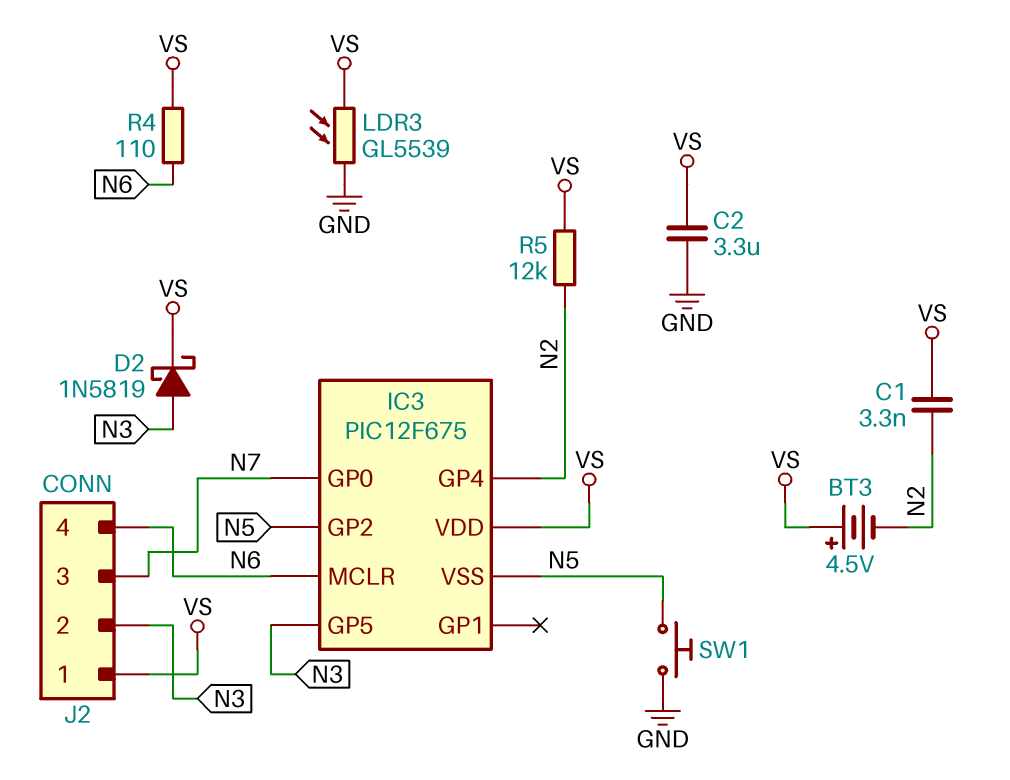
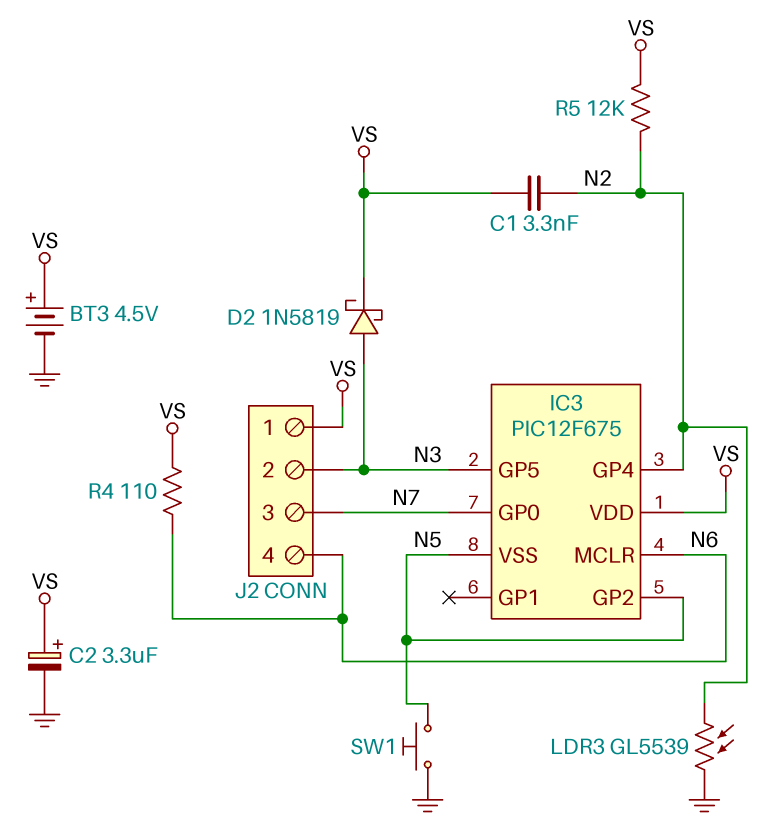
BT3: 4.5V (plus VS, minus N2) -> 4.5V (plus VS, minus GND)
C2: 3.3uF (GND, VS) -> 3.3uF (plus VS, minus GND)
LDR3: GL5539 (GND, VS) -> GL5539 (GND, N2)

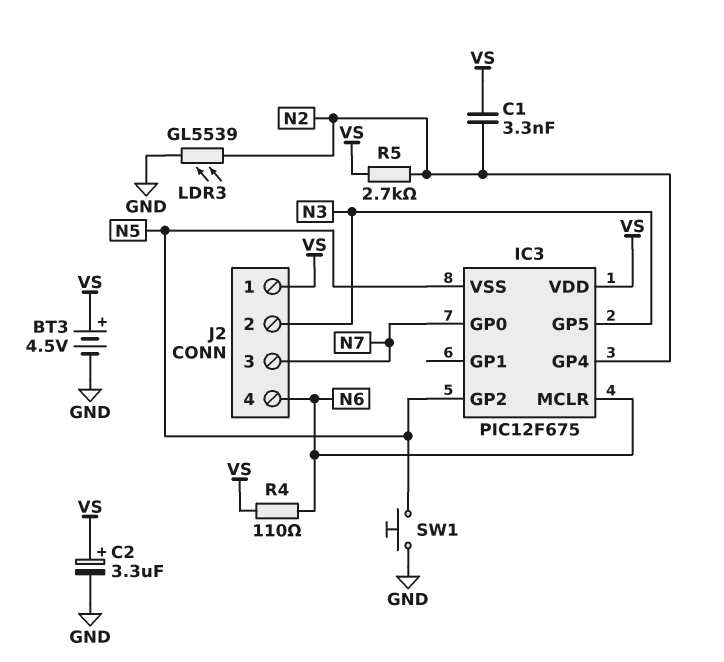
D2: schottky 1N5819 (A N3, K VS) -> none
R5: 12k (N2, VS) -> 2.7k (N2, VS)

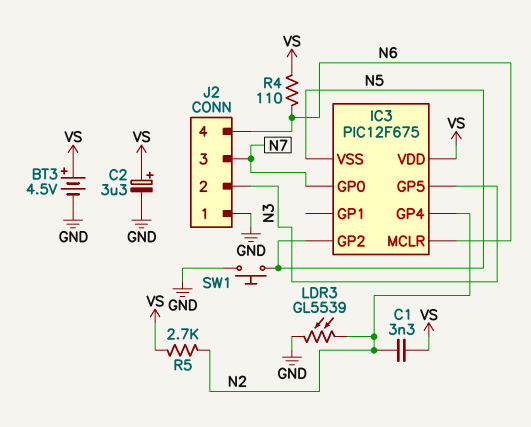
J2 pin 1: VS -> GND

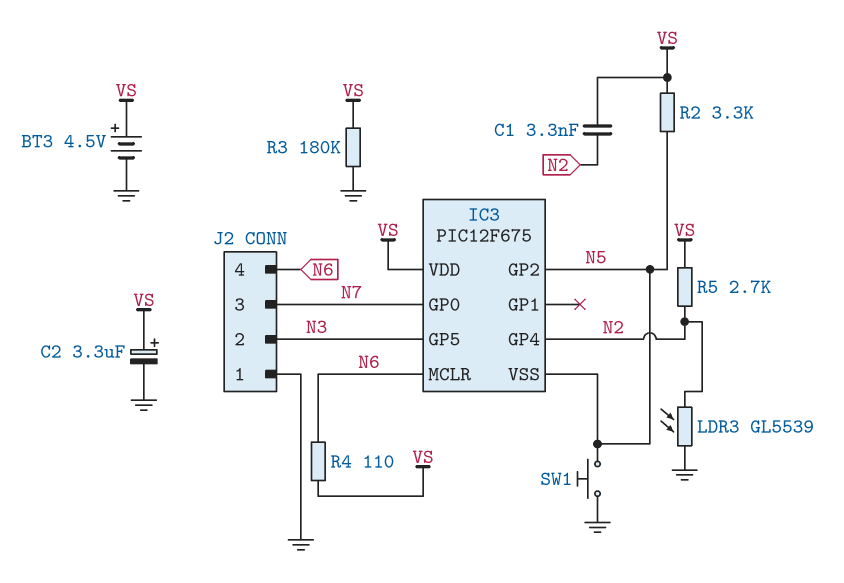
R2: none -> 3.3k (N5, VS)
R3: none -> 180k (GND, VS)

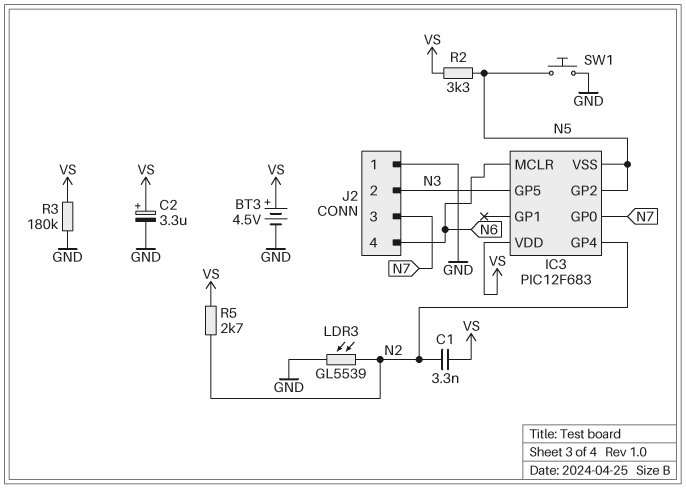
IC3: PIC12F675 -> PIC12F683
R4: 110 (N6, VS) -> none

